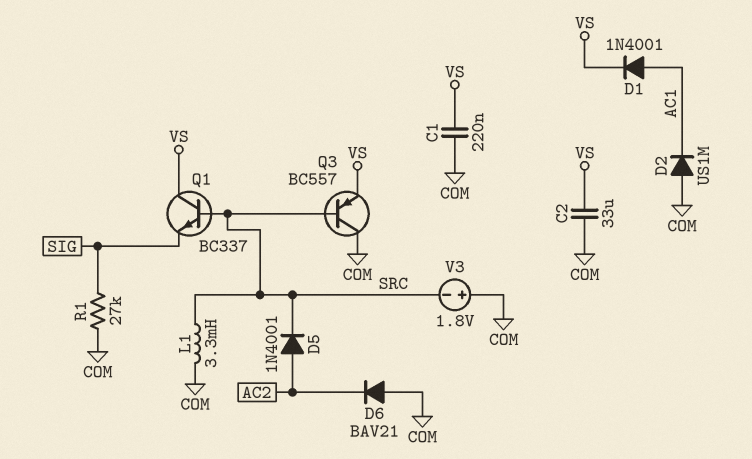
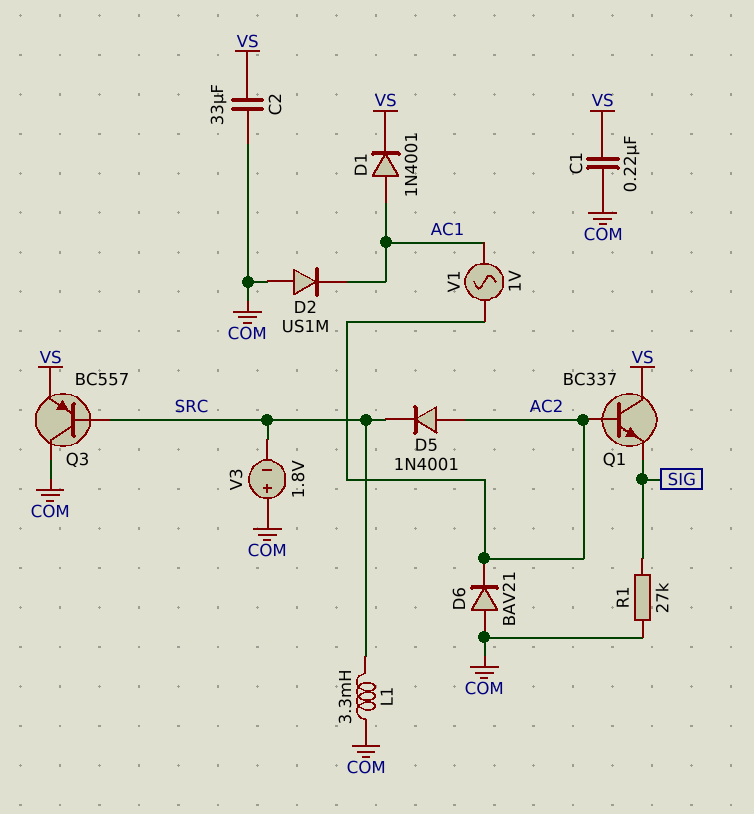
Q1: NPN BC337 (B SRC, C VS, E SIG) -> NPN BC337 (B AC2, C VS, E SIG)
V1: none -> AC 1V (AC1, AC2)

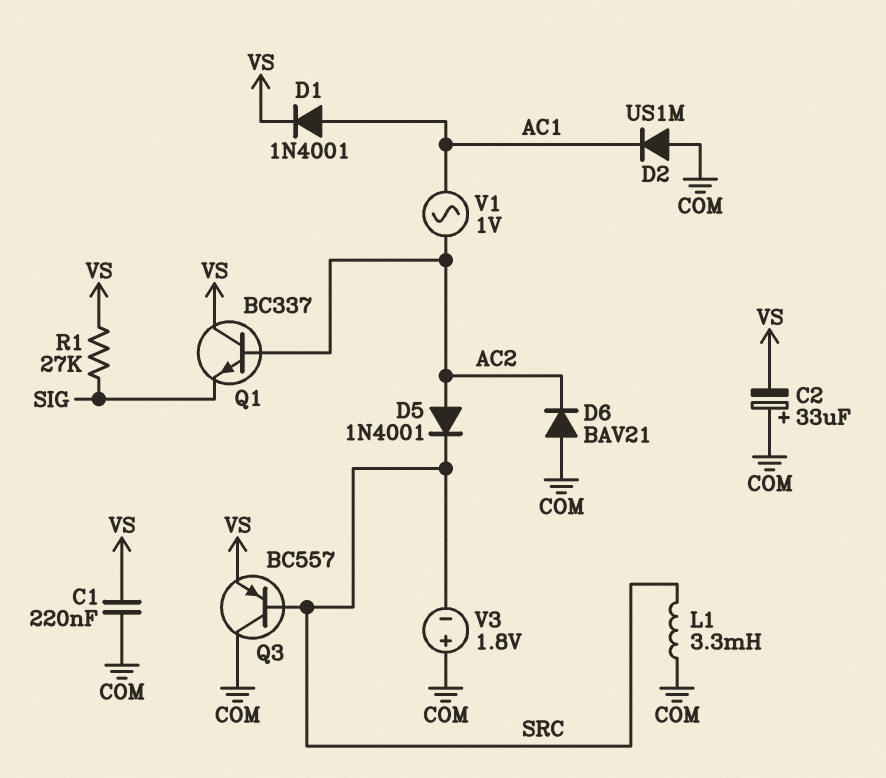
C2: 33uF (COM, VS) -> 33uF (plus COM, minus VS)
R1: 27k (COM, SIG) -> 27k (SIG, VS)

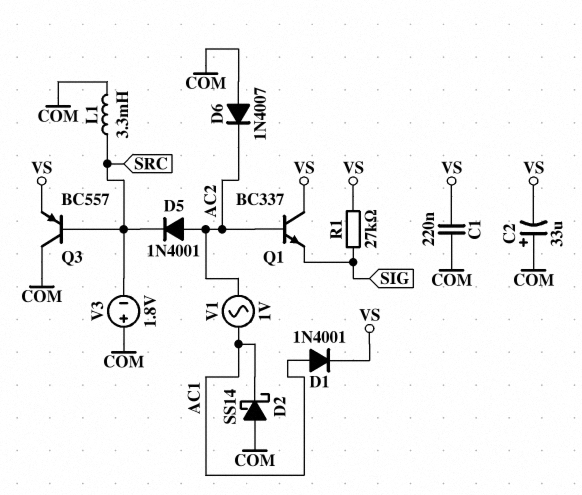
D2: diode US1M (A COM, K AC1) -> schottky SS14 (A COM, K AC1)
D6: diode BAV21 (A COM, K AC2) -> diode 1N4007 (A COM, K AC2)

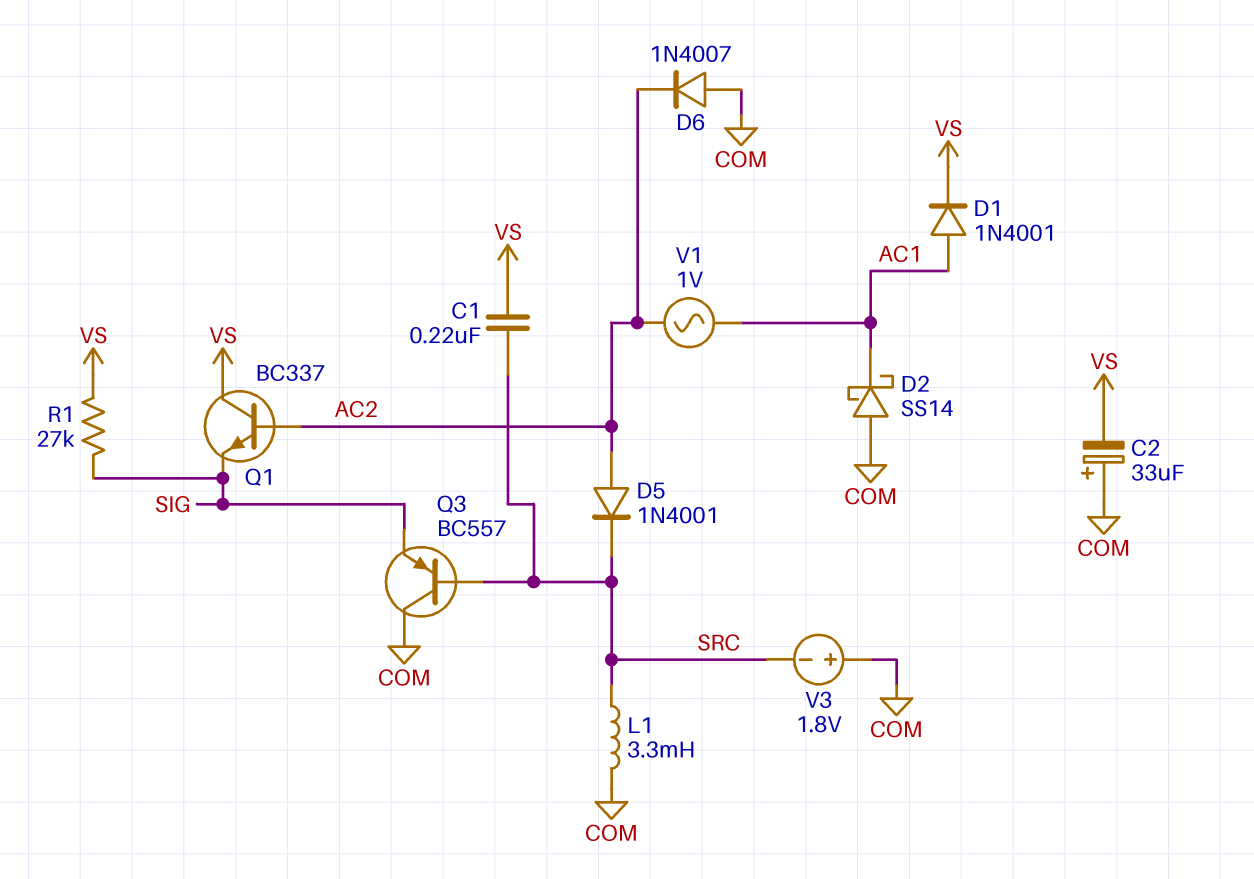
C1: 220nF (COM, VS) -> 220nF (SRC, VS)
Q3: PNP BC557 (B SRC, C COM, E VS) -> PNP BC557 (B SRC, C COM, E SIG)

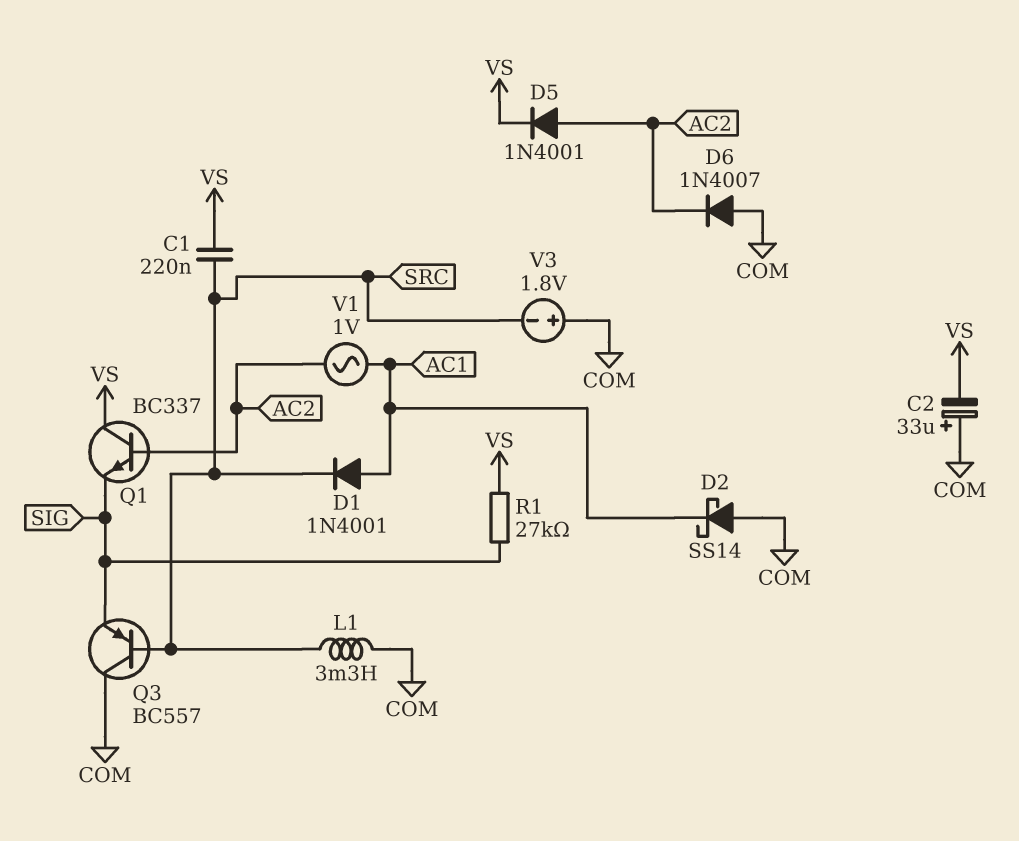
D1: diode 1N4001 (A AC1, K VS) -> diode 1N4001 (A AC1, K SRC)
D5: diode 1N4001 (A AC2, K SRC) -> diode 1N4001 (A AC2, K VS)

